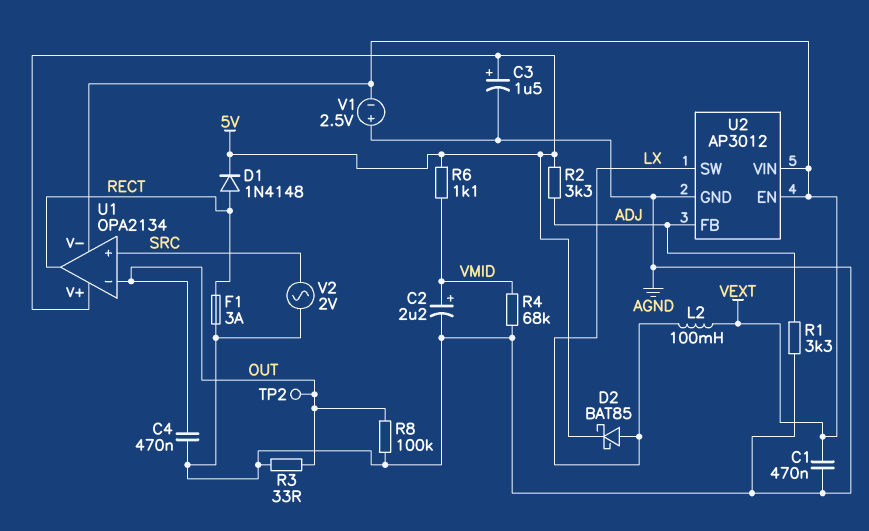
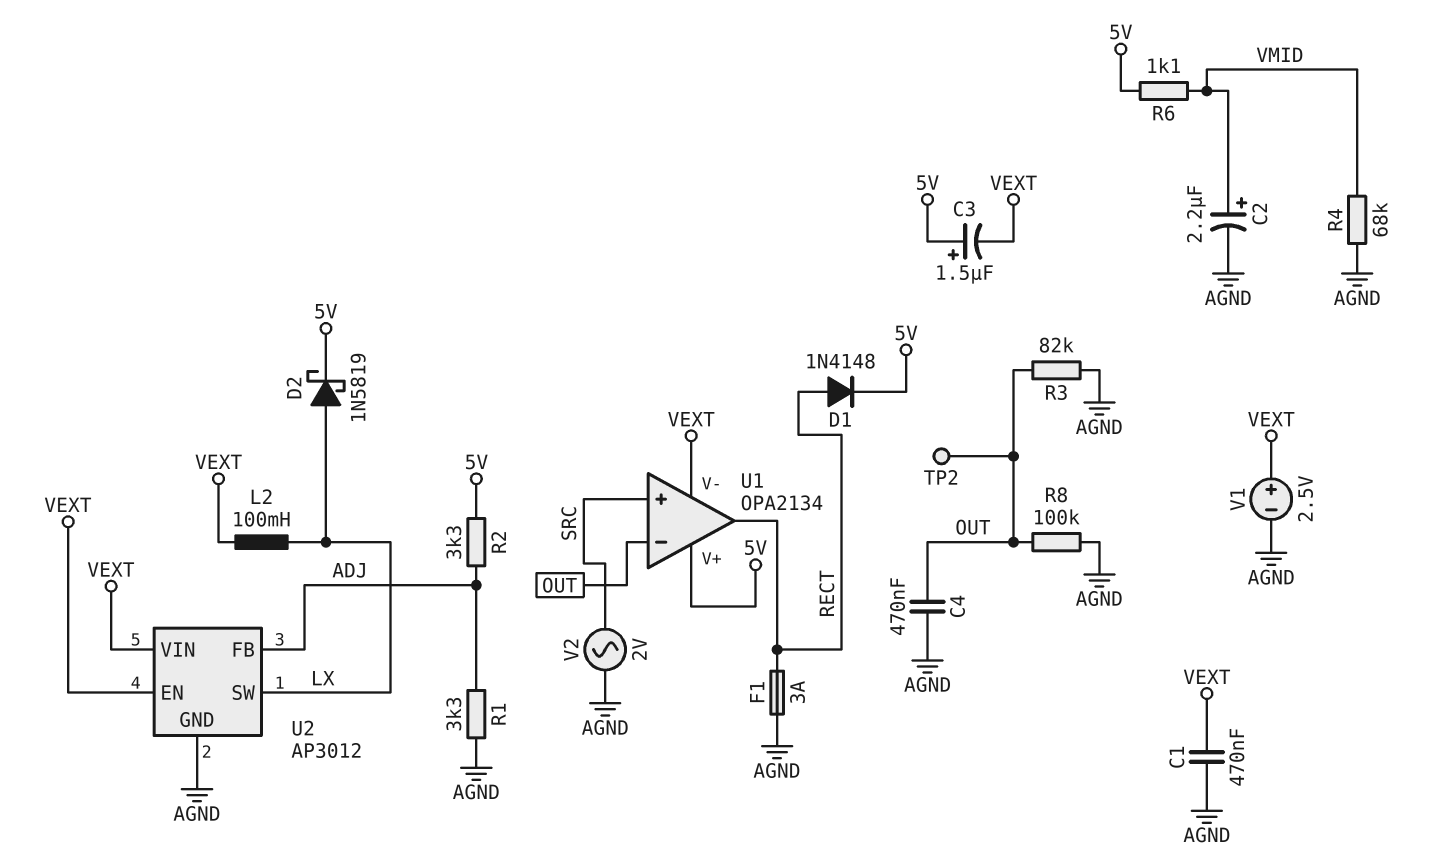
C3: 1.5uF (plus 5V, minus AGND) -> 1.5uF (plus 5V, minus VEXT)
D2: schottky BAT85 (A LX, K 5V) -> schottky 1N5819 (A LX, K 5V)
R3: 33 (AGND, OUT) -> 82k (AGND, OUT)
V1: 2.5V (plus AGND, minus VEXT) -> 2.5V (plus VEXT, minus AGND)

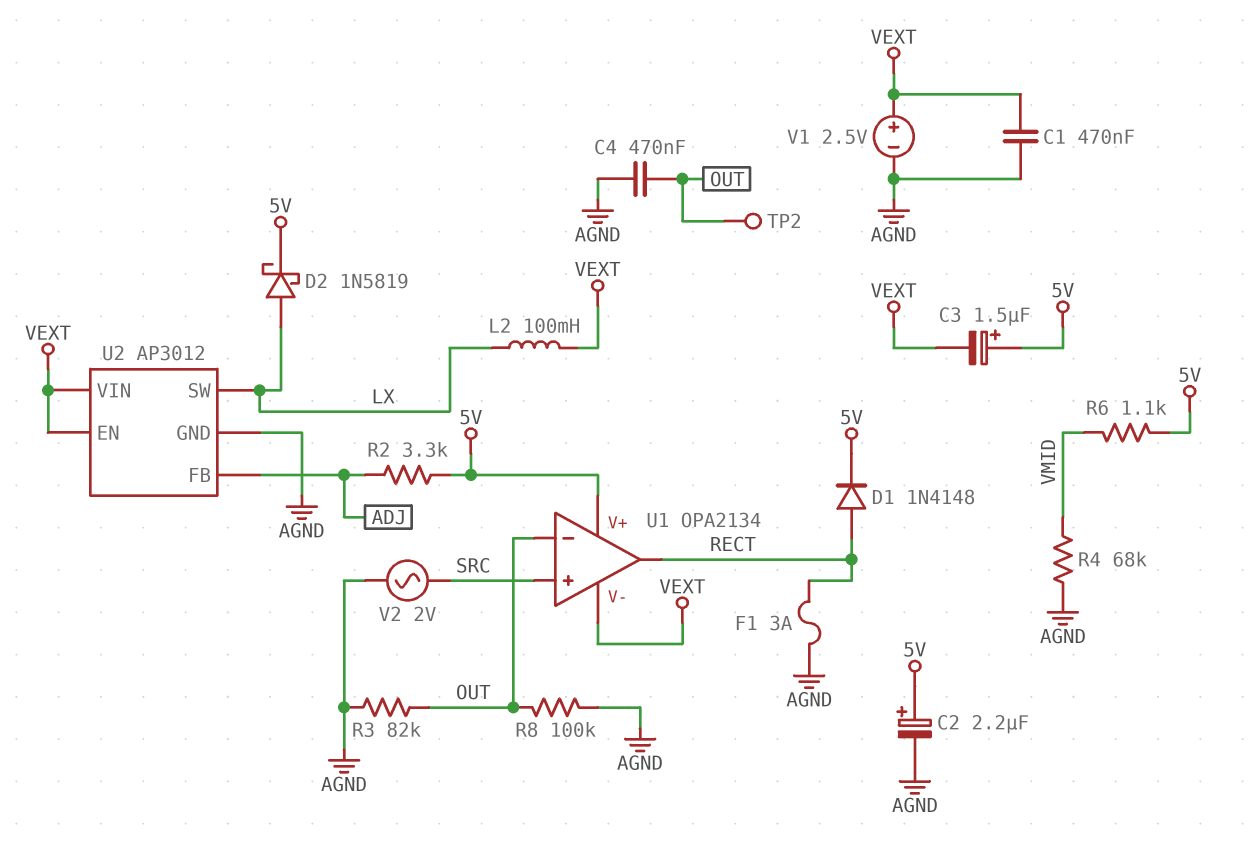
C2: 2.2uF (plus VMID, minus AGND) -> 2.2uF (plus 5V, minus AGND)
R1: 3.3k (ADJ, AGND) -> none

